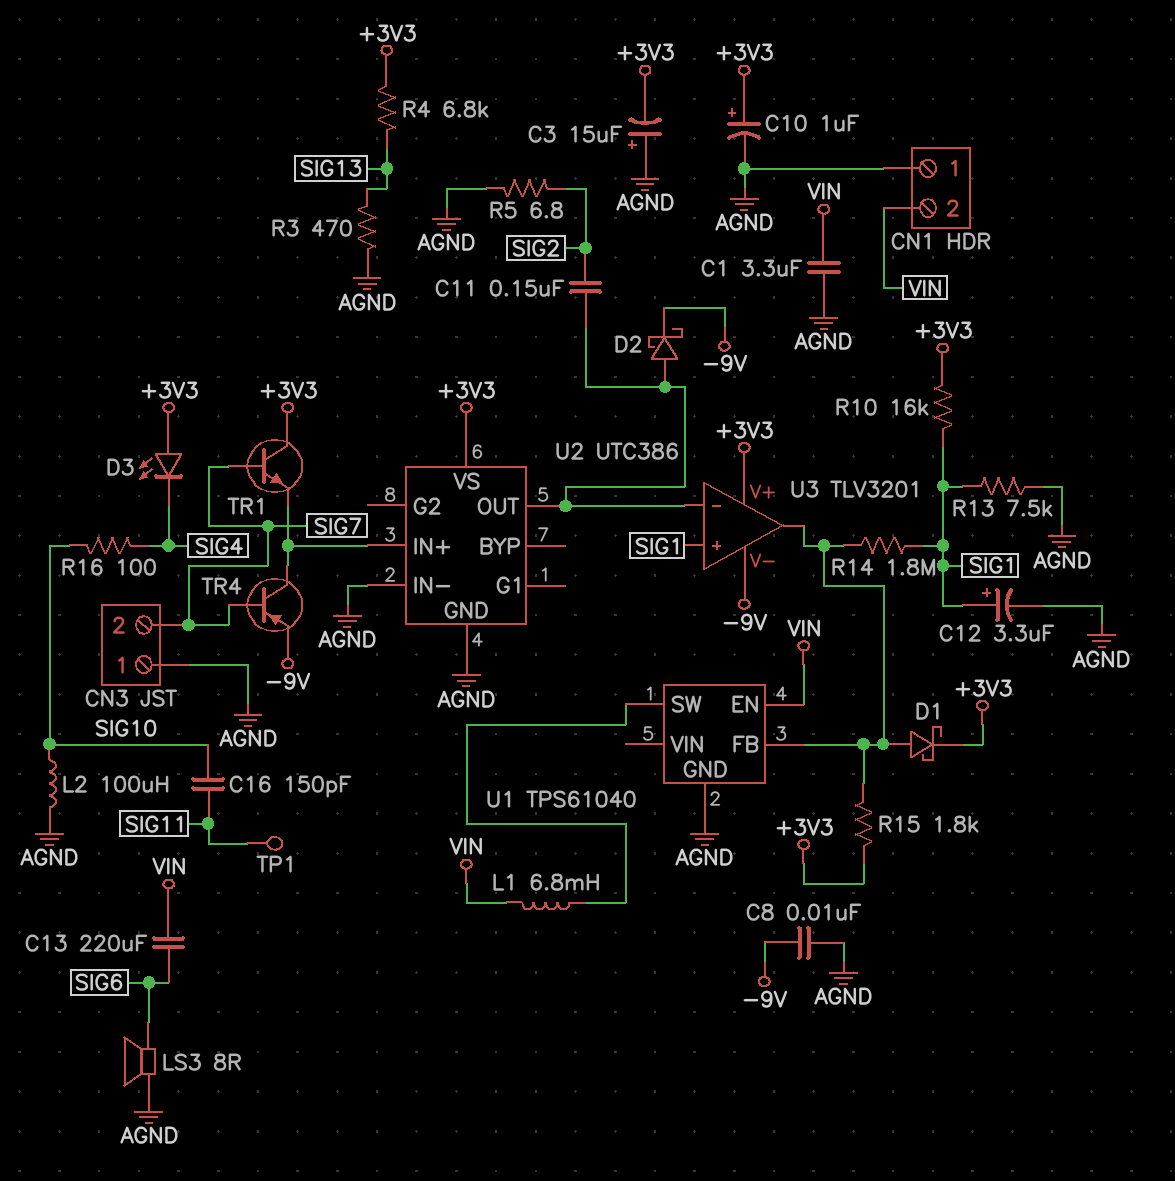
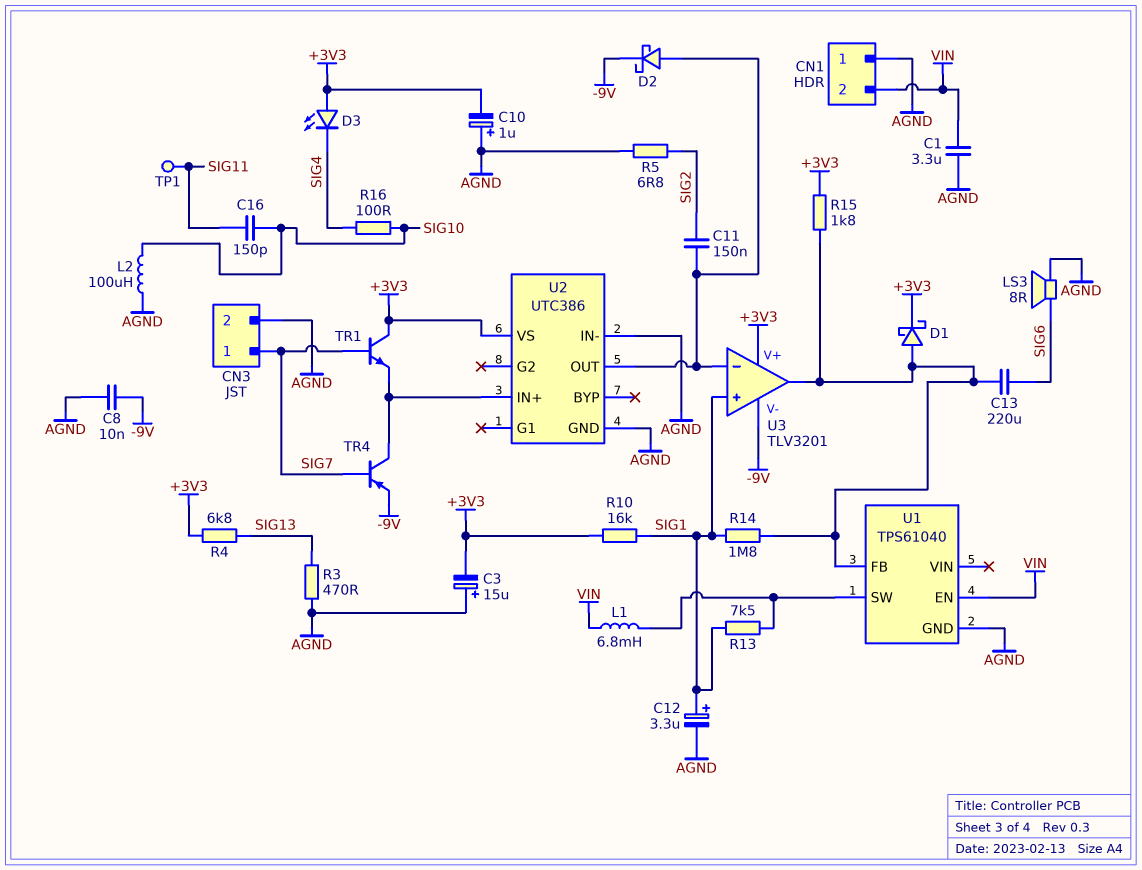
C10: 1uF (plus +3V3, minus AGND) -> 1uF (plus AGND, minus +3V3)
C13: 220uF (SIG6, VIN) -> 220uF (SIG6, U1/FB)
CN3 pin 1: AGND -> SIG7
CN3 pin 2: SIG7 -> AGND
R13: 7.5k (AGND, SIG1) -> 7.5k (SIG1, U1/SW)

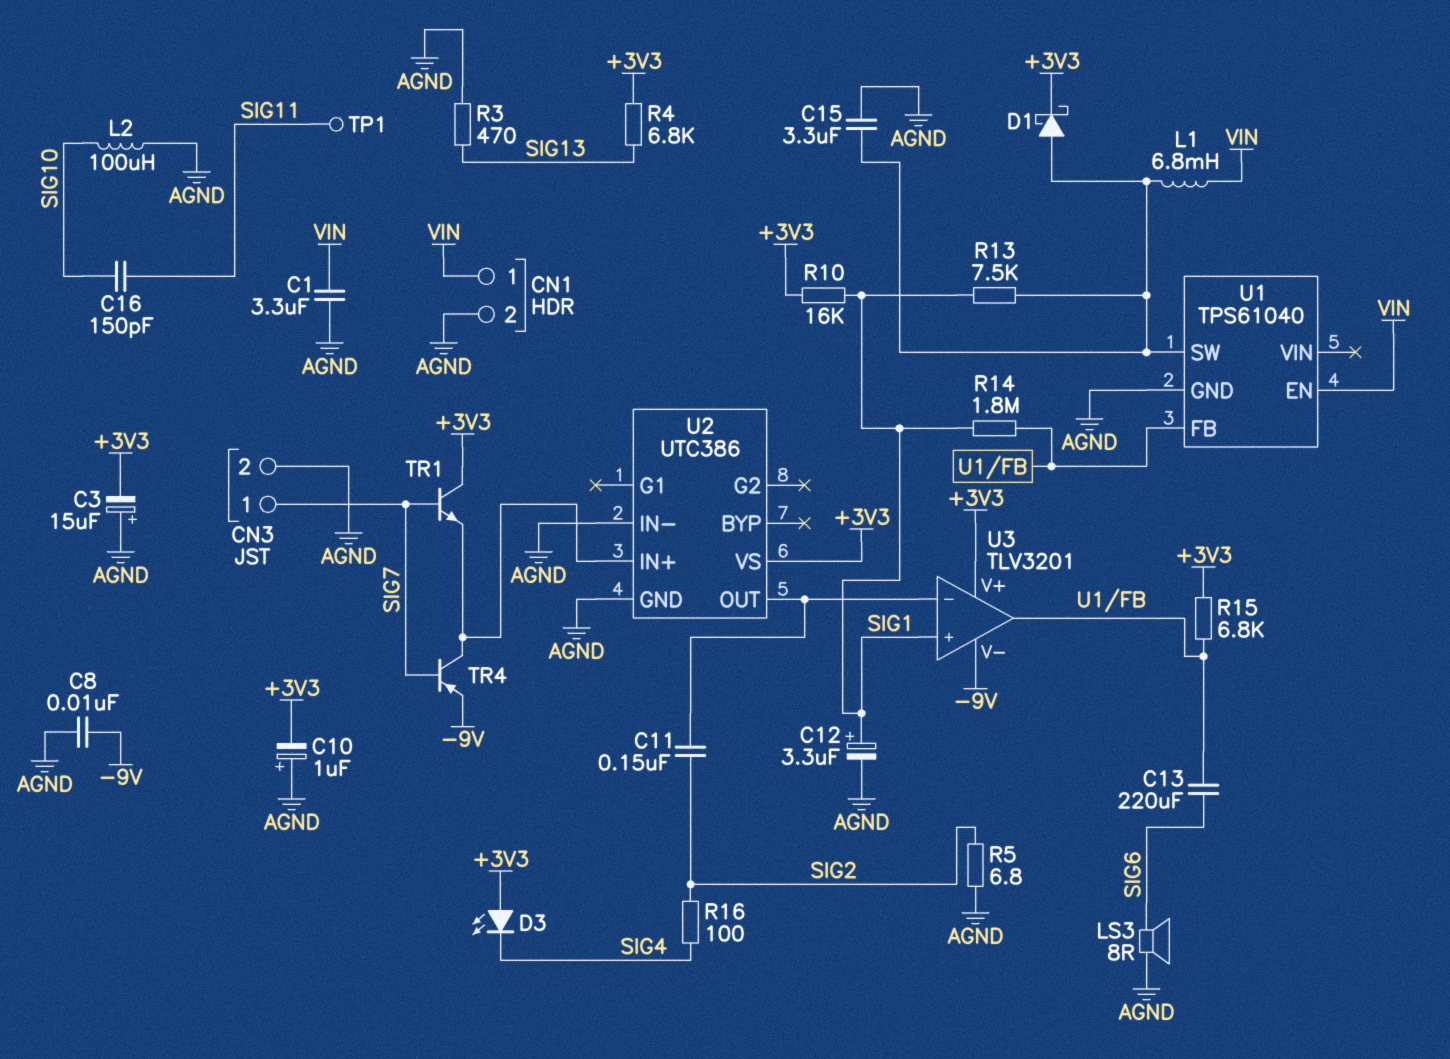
C15: none -> 3.3uF (AGND, U1/SW)
CN1 pin 1: AGND -> VIN
CN1 pin 2: VIN -> AGND
D1: schottky (A U1/FB, K +3V3) -> schottky (A U1/SW, K +3V3)
D2: schottky (A U2/OUT, K -9V) -> none
R15: 1.8k (+3V3, U1/FB) -> 6.8k (+3V3, U1/FB)
R16: 100 (SIG4, SIG10) -> 100 (SIG2, SIG4)

